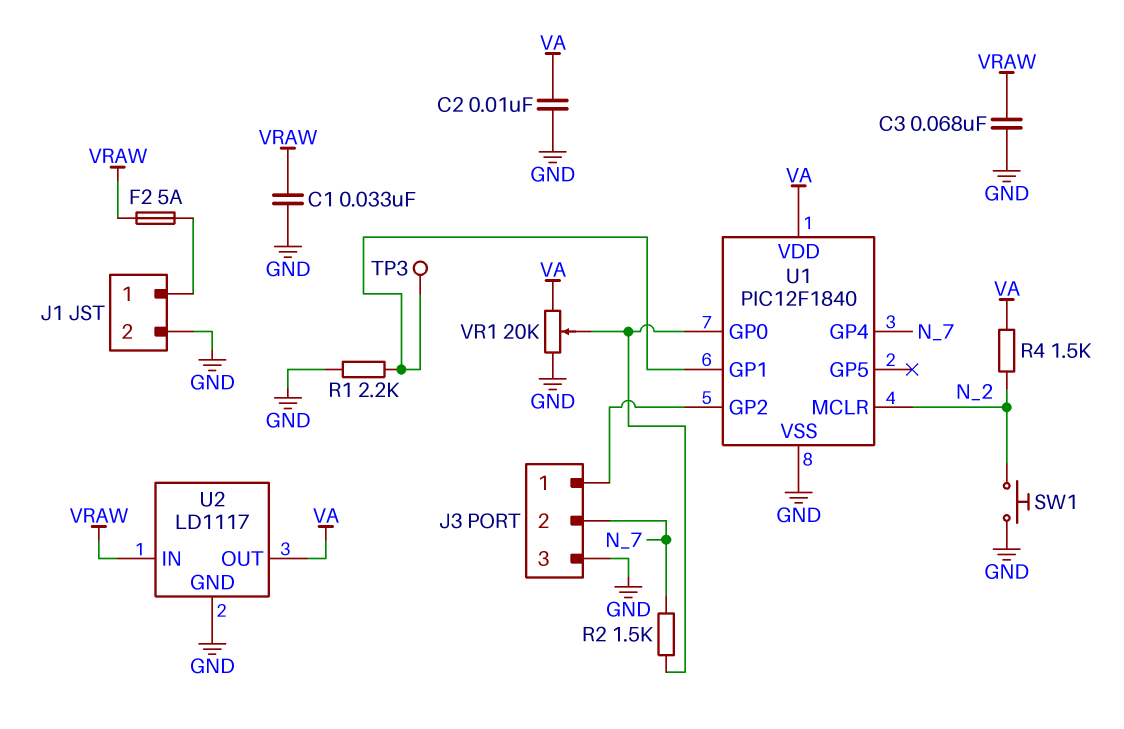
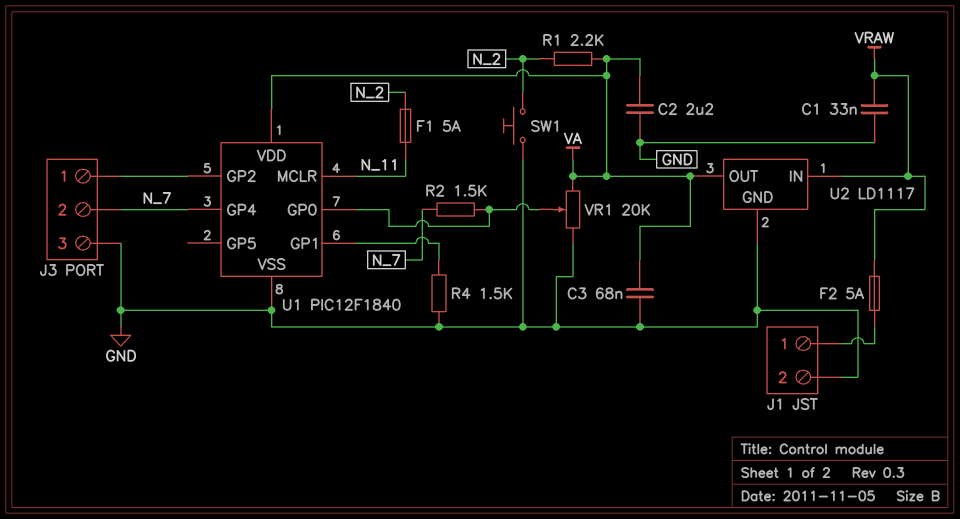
C2: 10nF (GND, VA) -> 2.2uF (GND, VA)
C3: 68nF (GND, VRAW) -> 68nF (GND, VA)
F1: none -> 5A (N_2, N_11)
R1: 2.2k (GND, U1/GP1) -> 2.2k (N_2, VA)
R4: 1.5k (N_2, VA) -> 1.5k (GND, U1/GP1)
TP3: test point (U1/GP1) -> none
U1 pin MCLR: N_2 -> N_11

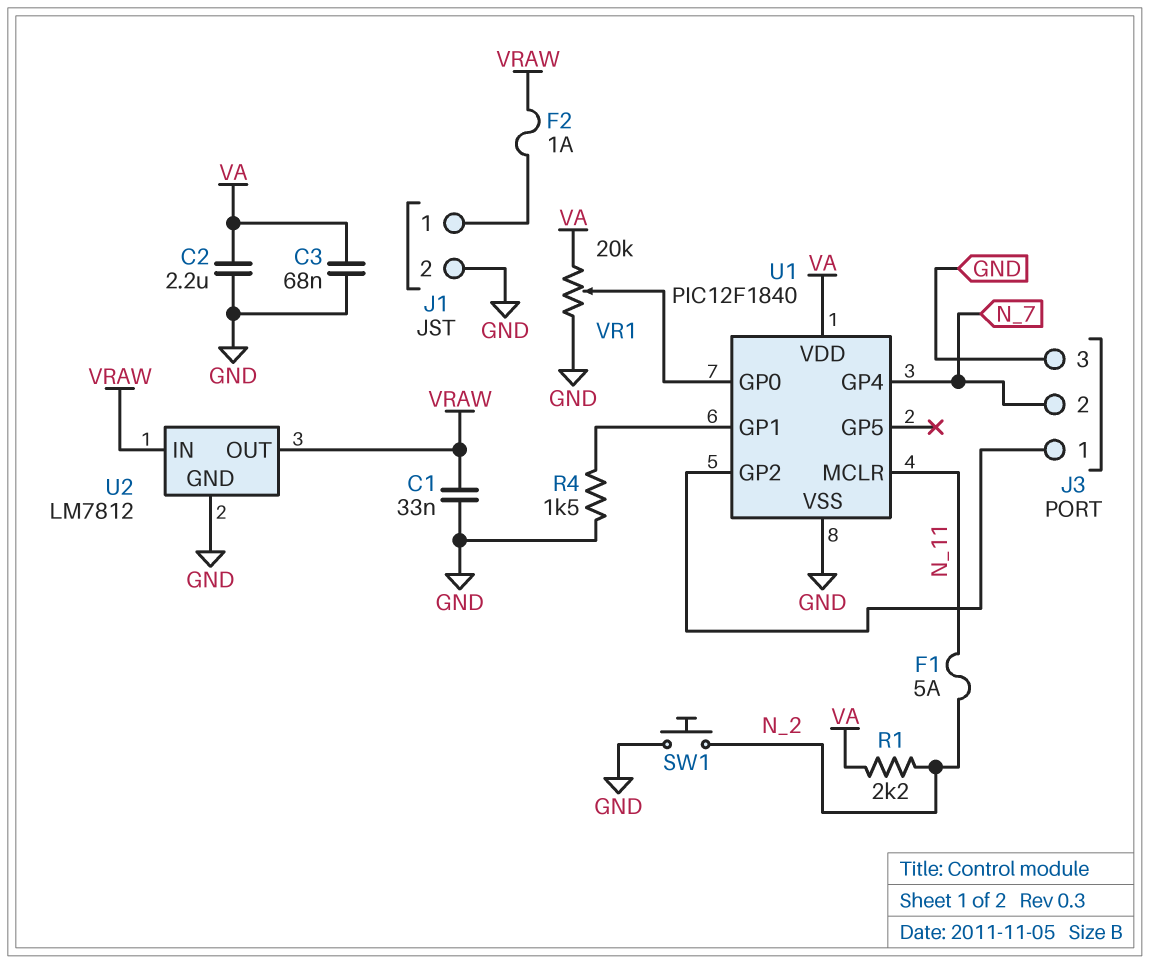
F2: 5A (J1/1, VRAW) -> 1A (J1/1, VRAW)
R2: 1.5k (N_7, U1/GP0) -> none
U2: LD1117 -> LM7812
U2 pin OUT: VA -> VRAW

